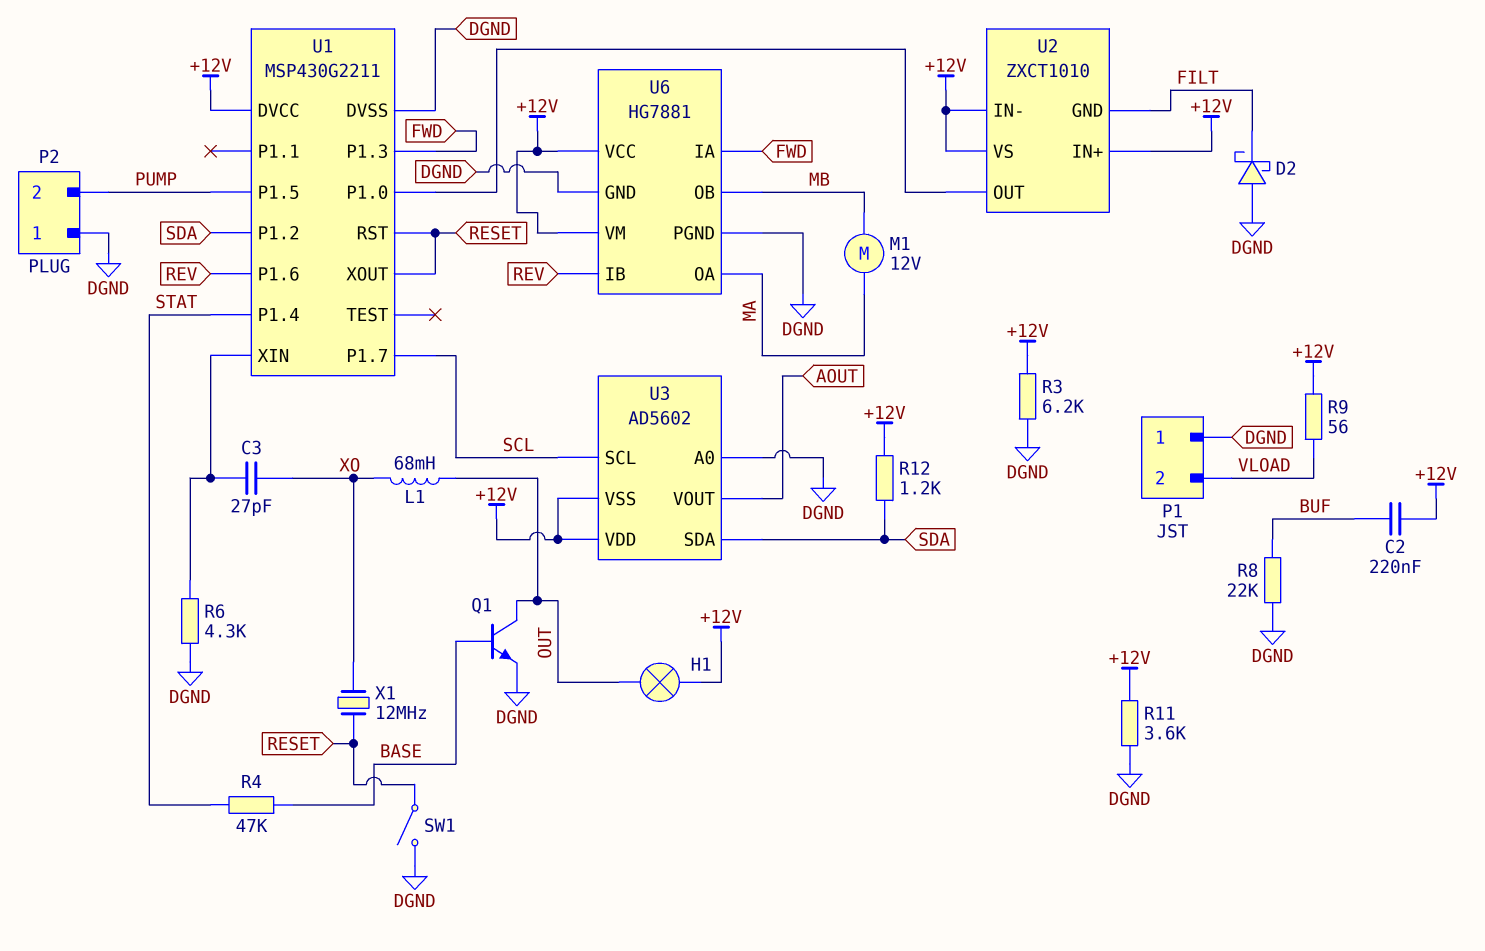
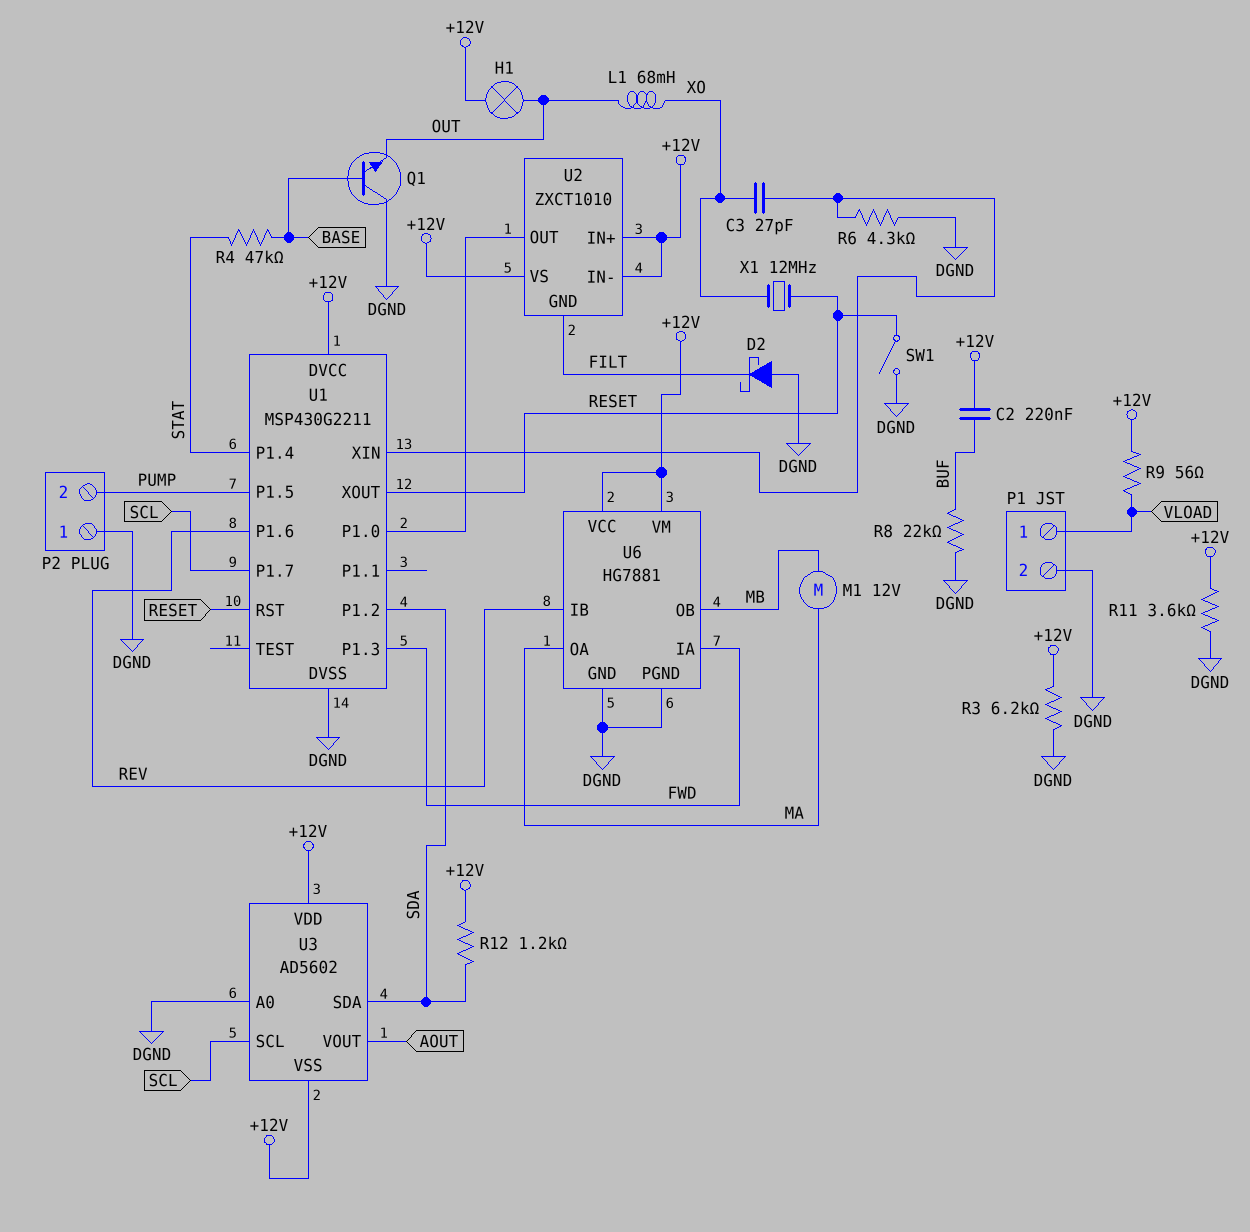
P1 pin 1: DGND -> VLOAD
P1 pin 2: VLOAD -> DGND
Q1: NPN (B BASE, C OUT, E DGND) -> NPN (B BASE, C DGND, E OUT)

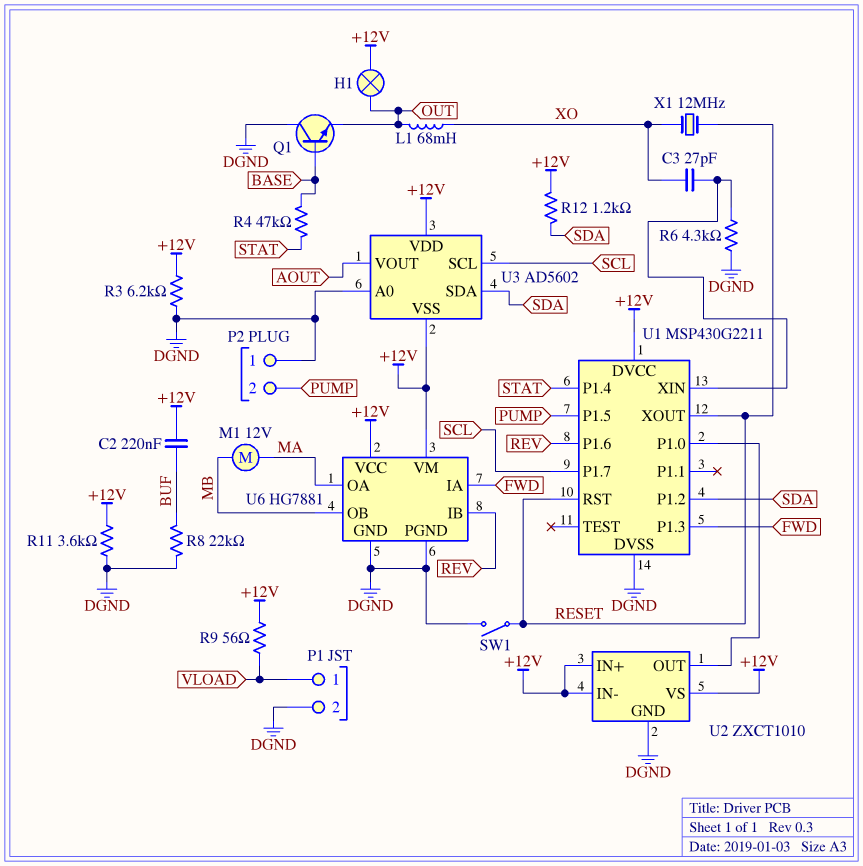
D2: schottky (A DGND, K FILT) -> none
U2 pin GND: FILT -> DGND

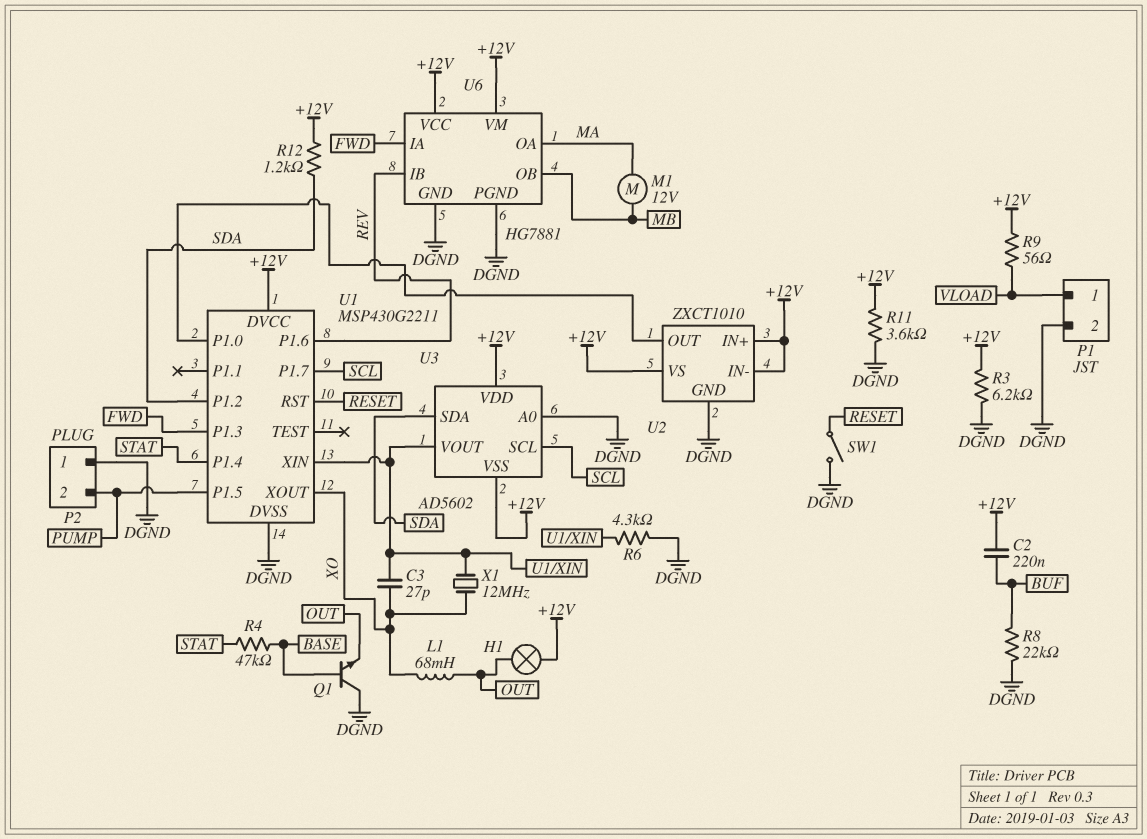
U1 pin XOUT: RESET -> XO
U3 pin VOUT: AOUT -> U1/XIN
X1: 12MHz (RESET, XO) -> 12MHz (U1/XIN, XO)

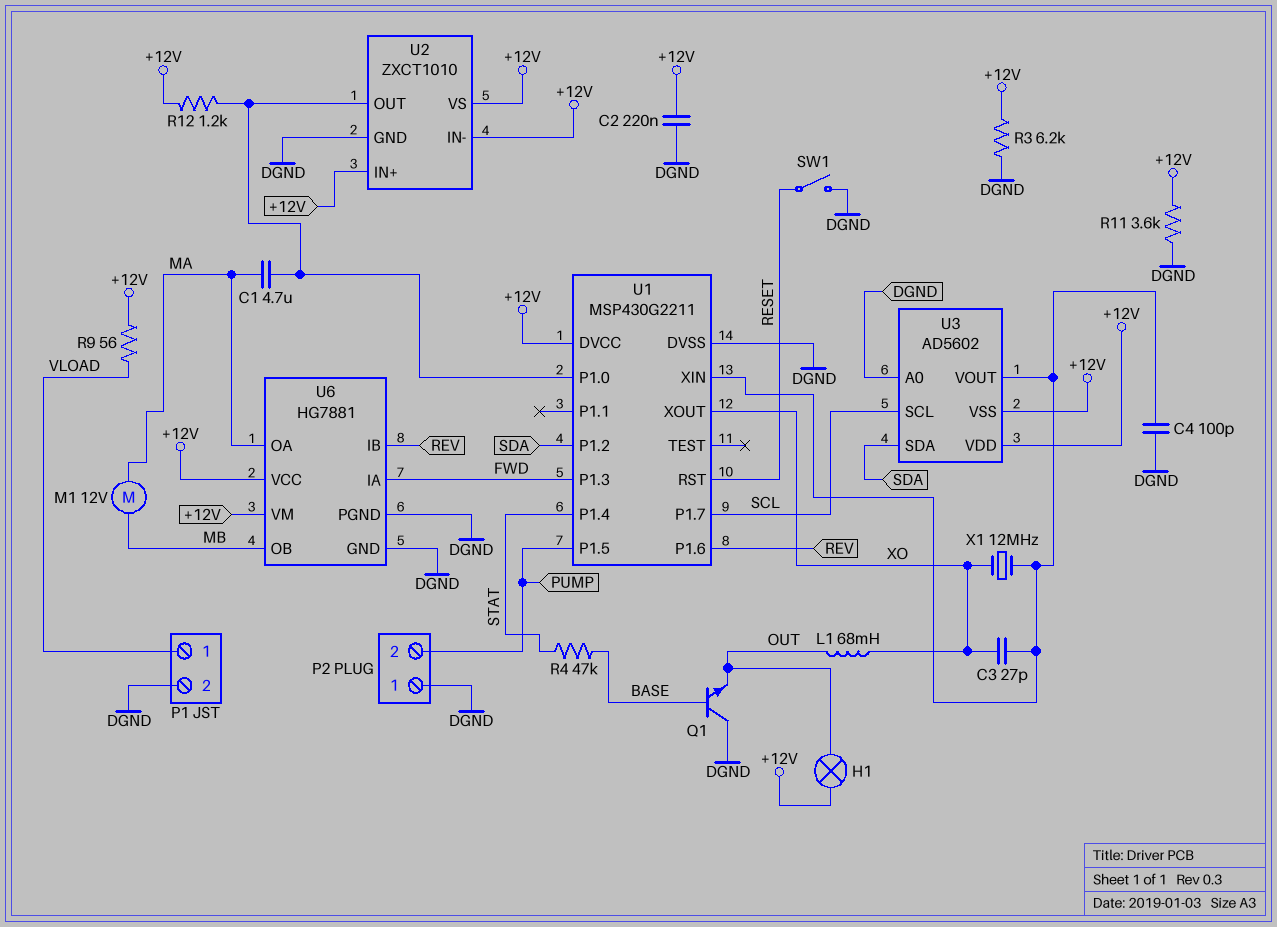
C1: none -> 4.7uF (MA, U1/P1.0)
C2: 220nF (+12V, BUF) -> 220nF (+12V, DGND)
C4: none -> 100pF (DGND, U1/XIN)
R6: 4.3k (DGND, U1/XIN) -> none
R8: 22k (BUF, DGND) -> none
R12: 1.2k (+12V, SDA) -> 1.2k (+12V, U1/P1.0)

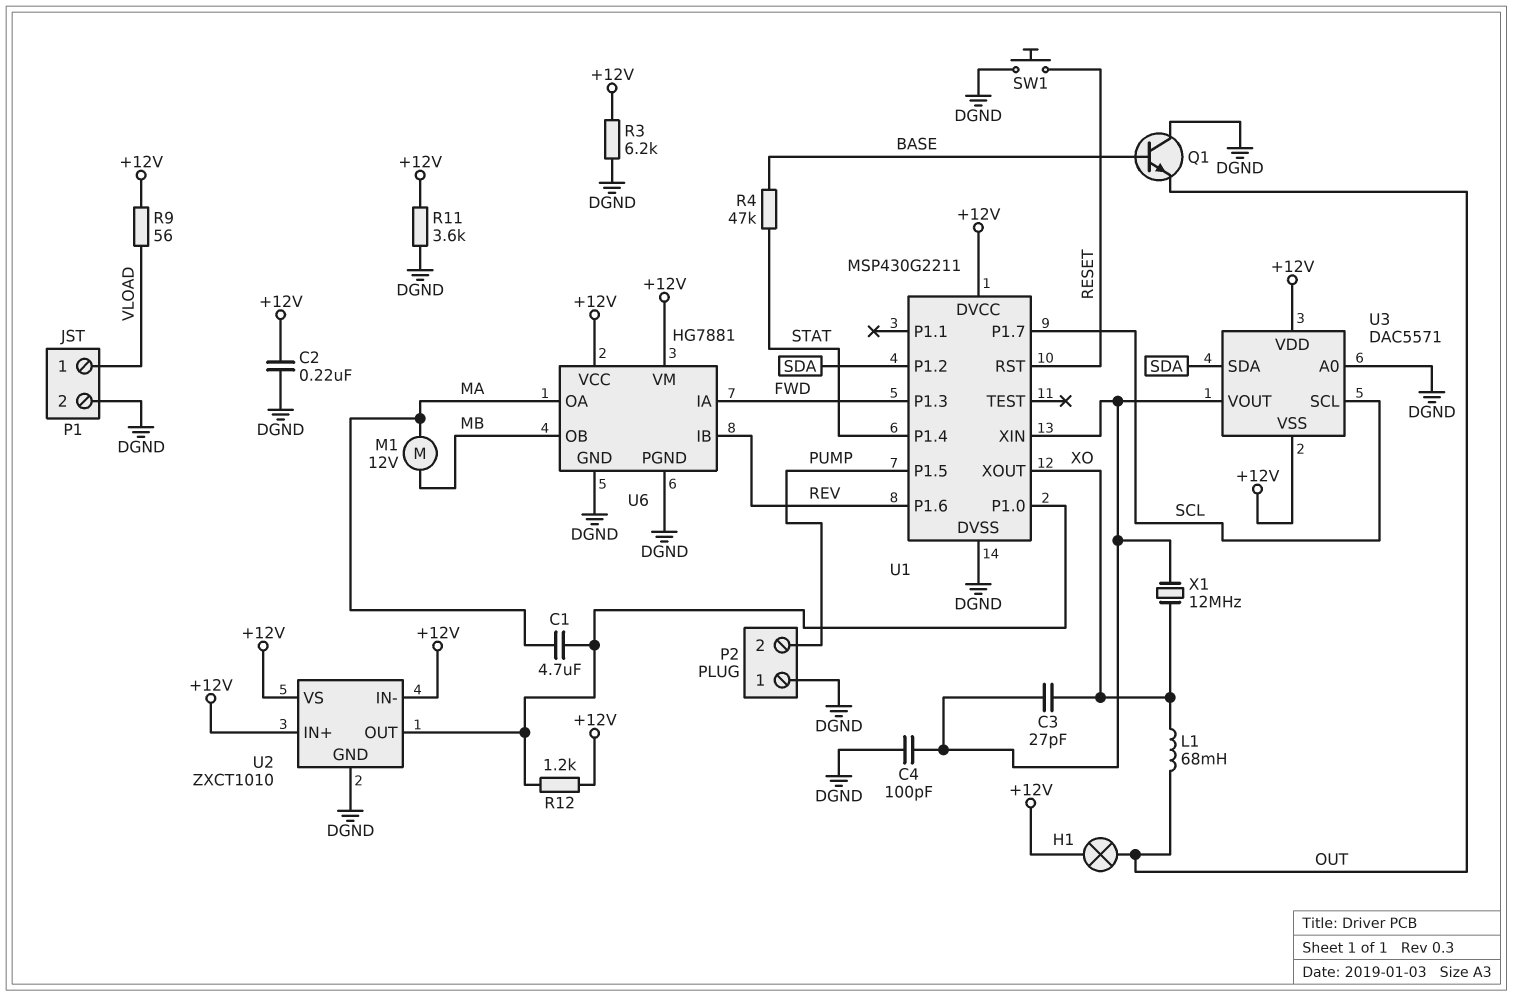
SW1: switch (DGND, RESET) -> button (DGND, RESET)
U3: AD5602 -> DAC5571

